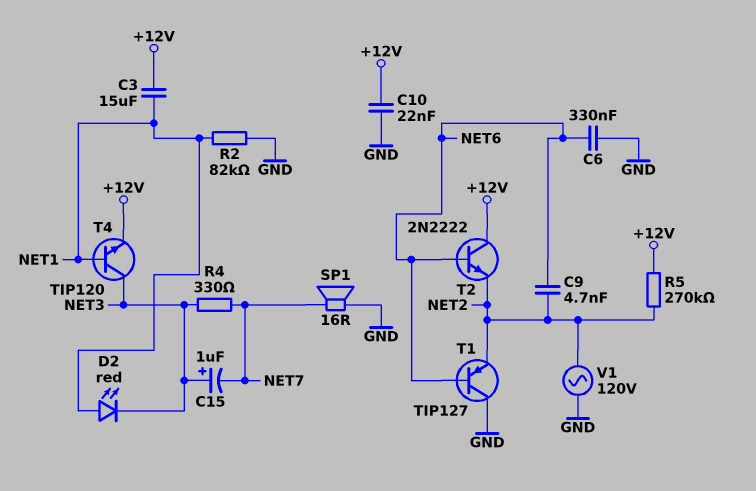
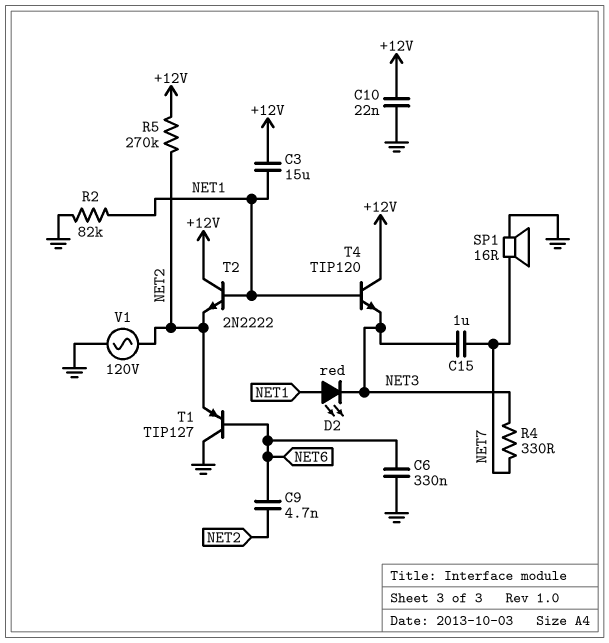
C15: 1uF (plus NET3, minus NET7) -> 1uF (NET3, NET7)
T2: NPN 2N2222 (B NET6, C +12V, E NET2) -> NPN 2N2222 (B NET1, C +12V, E NET2)
T4: NPN TIP120 (B NET1, C NET3, E +12V) -> NPN TIP120 (B NET1, C +12V, E NET3)

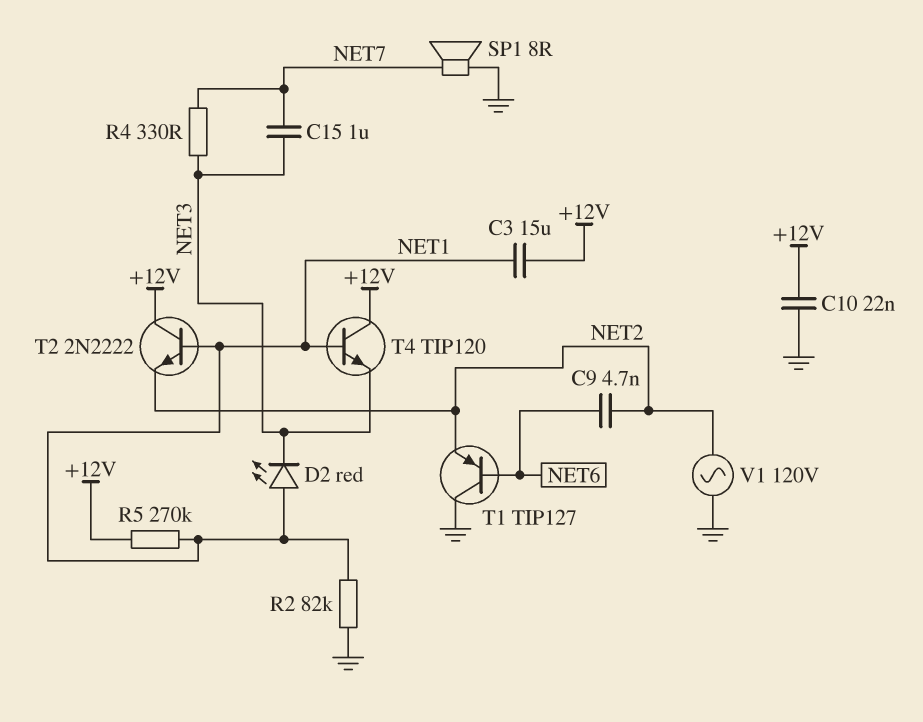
C6: 330nF (GND, NET6) -> none
R5: 270k (+12V, NET2) -> 270k (+12V, NET1)
SP1: speaker 16R (GND, NET7) -> speaker 8R (GND, NET7)

